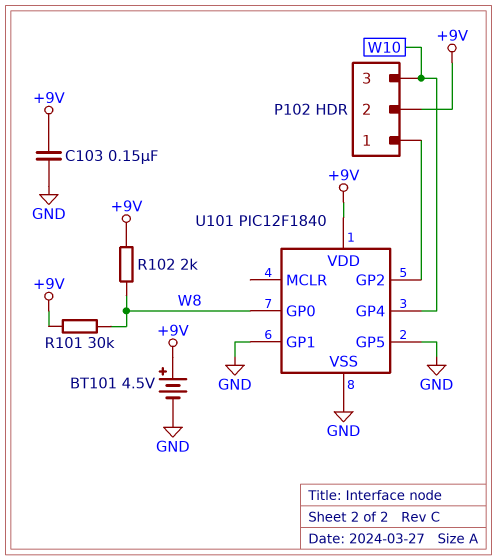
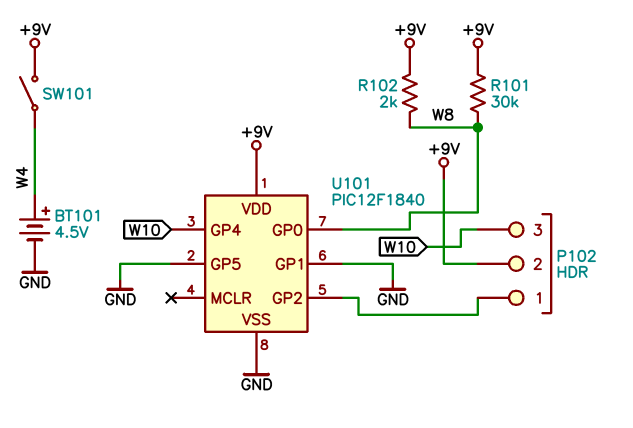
BT101: 4.5V (plus +9V, minus GND) -> 4.5V (plus W4, minus GND)
C103: 150nF (+9V, GND) -> none
SW101: none -> switch (+9V, W4)

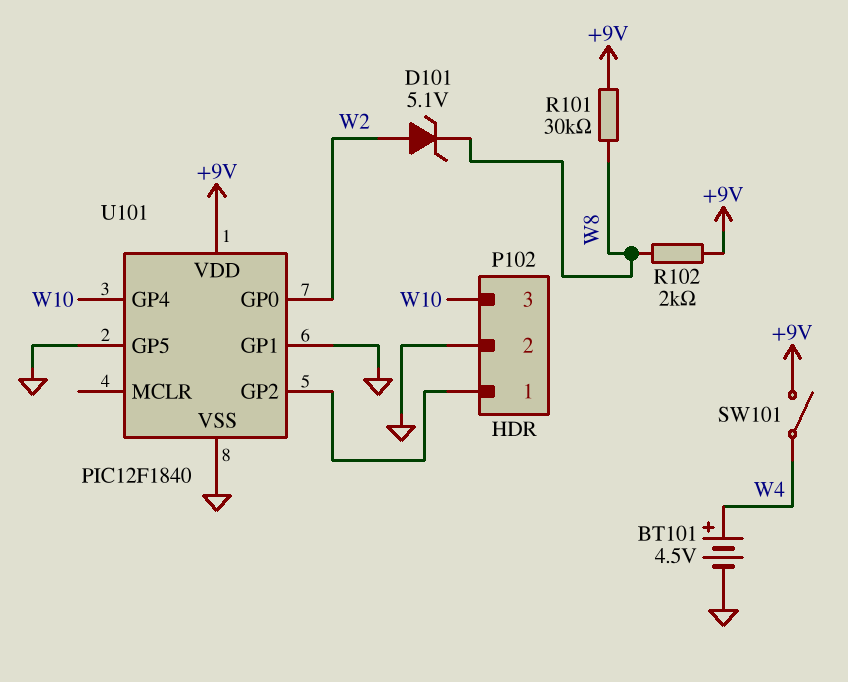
D101: none -> zener 5.1V (A W2, K W8)
P102 pin 2: +9V -> GND
U101 pin GP0: W8 -> W2

